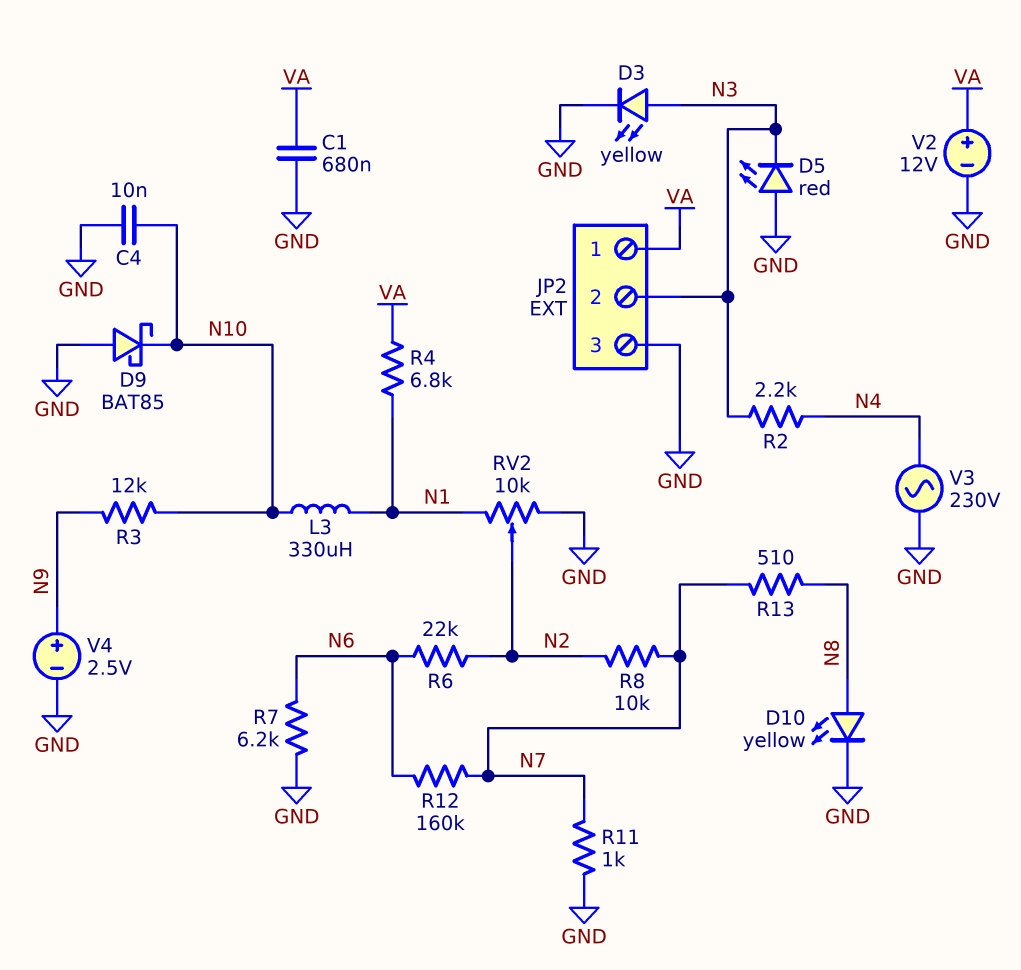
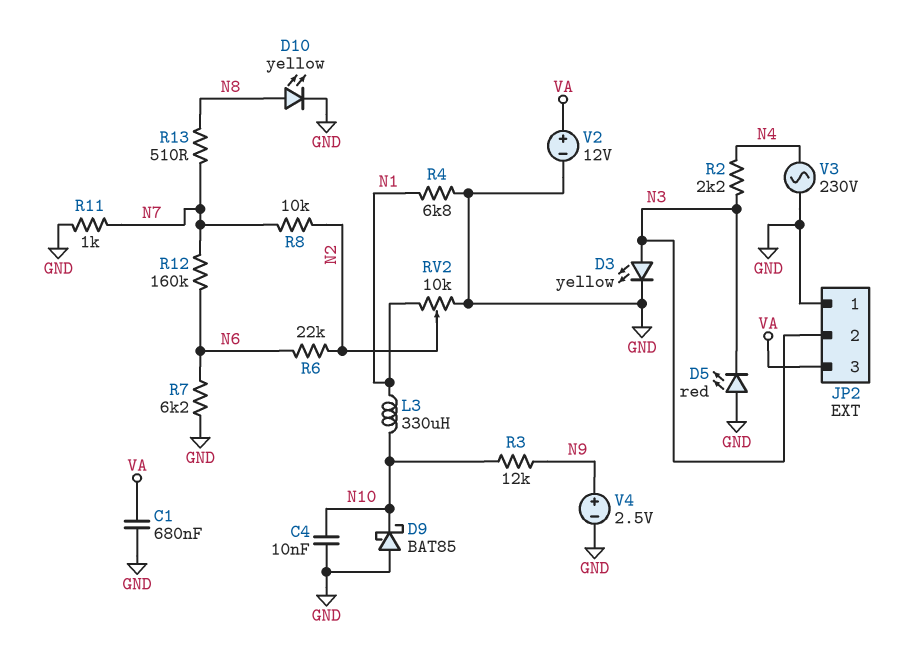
JP2 pin 1: VA -> GND
JP2 pin 3: GND -> VA
R4: 6.8k (N1, VA) -> 6.8k (GND, N1)

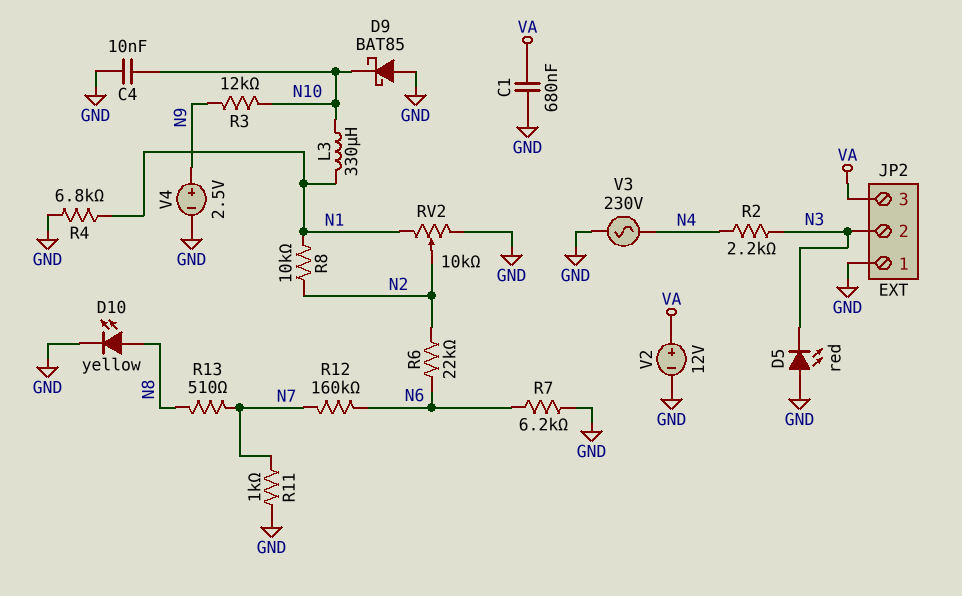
D3: LED yellow (A N3, K GND) -> none
R8: 10k (N2, N7) -> 10k (N1, N2)

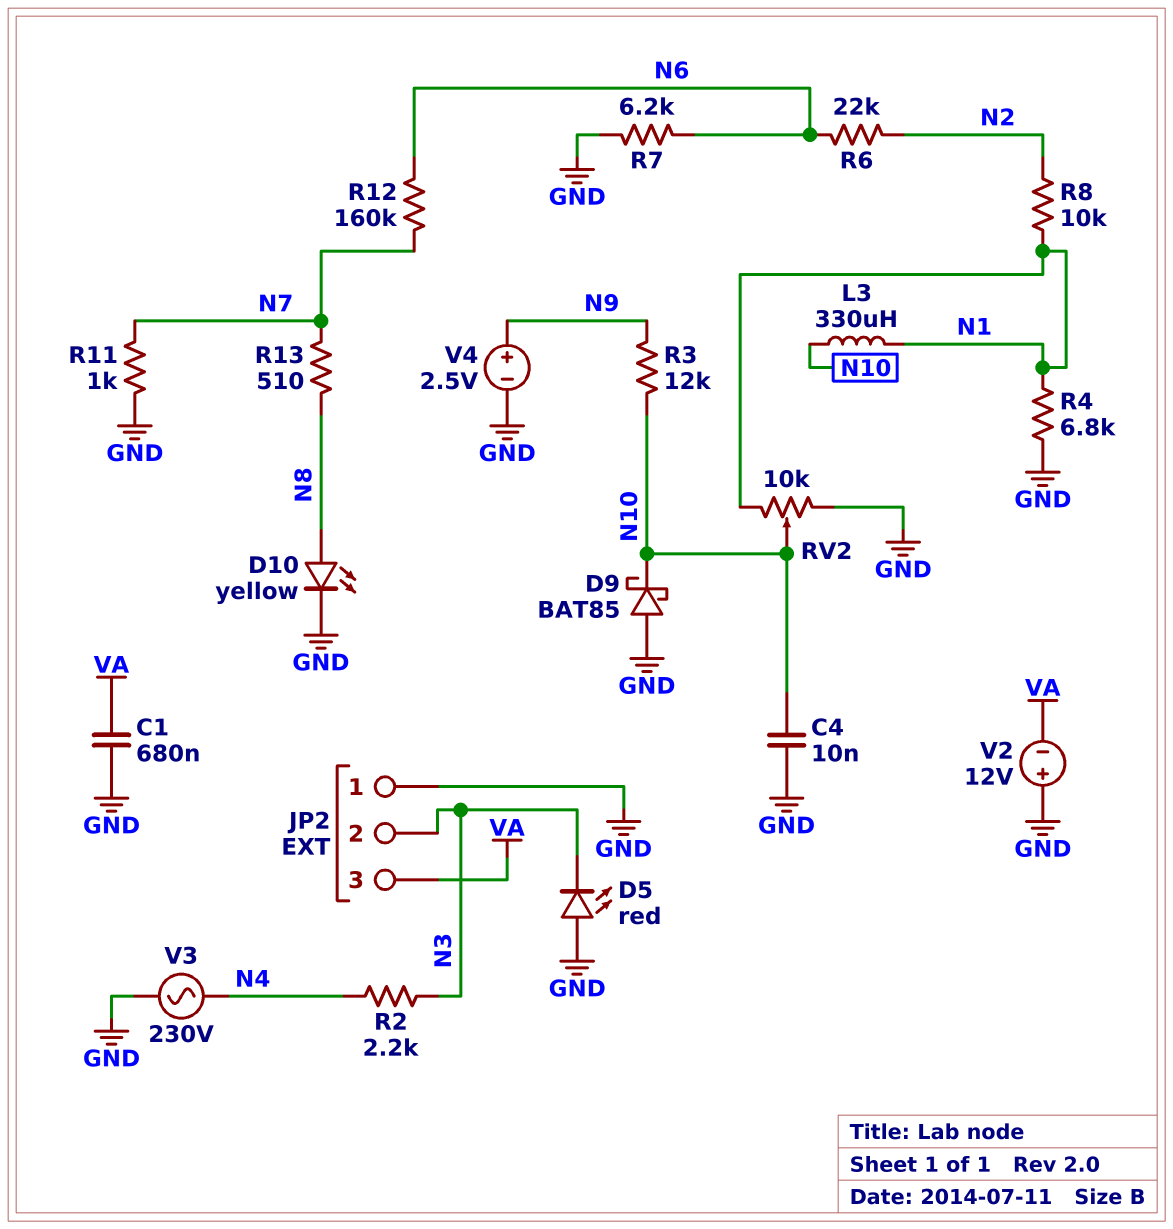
RV2: 10k (GND, N1, wiper N2) -> 10k (GND, N1, wiper N10)
V2: 12V (plus VA, minus GND) -> 12V (plus GND, minus VA)

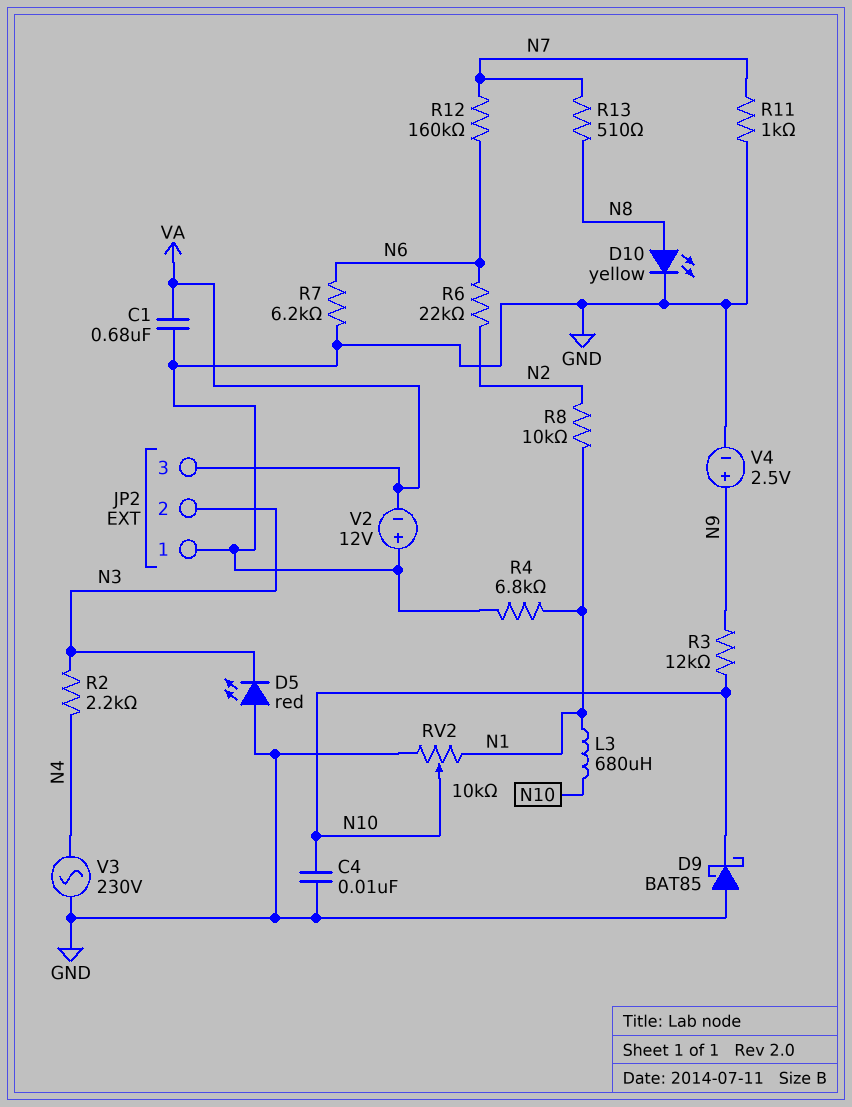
L3: 330uH (N1, N10) -> 680uH (N1, N10)

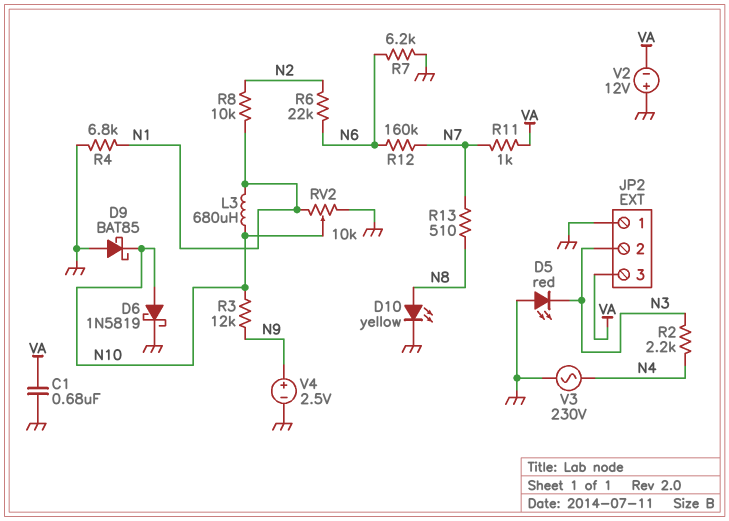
C4: 10nF (GND, N10) -> none
D6: none -> schottky 1N5819 (A N10, K GND)
R11: 1k (GND, N7) -> 1k (N7, VA)

